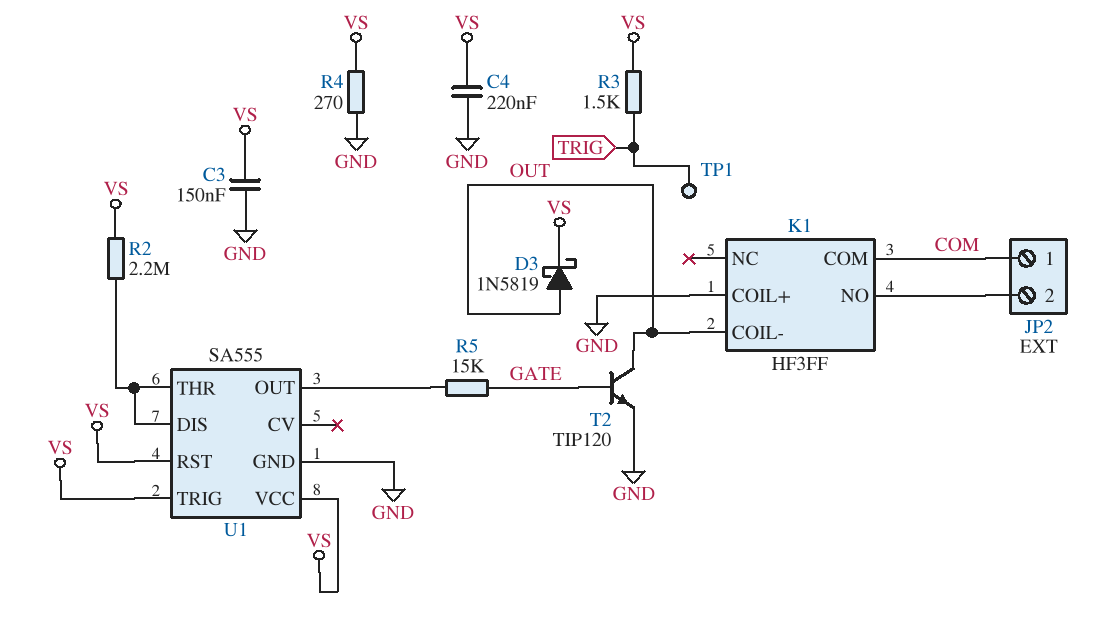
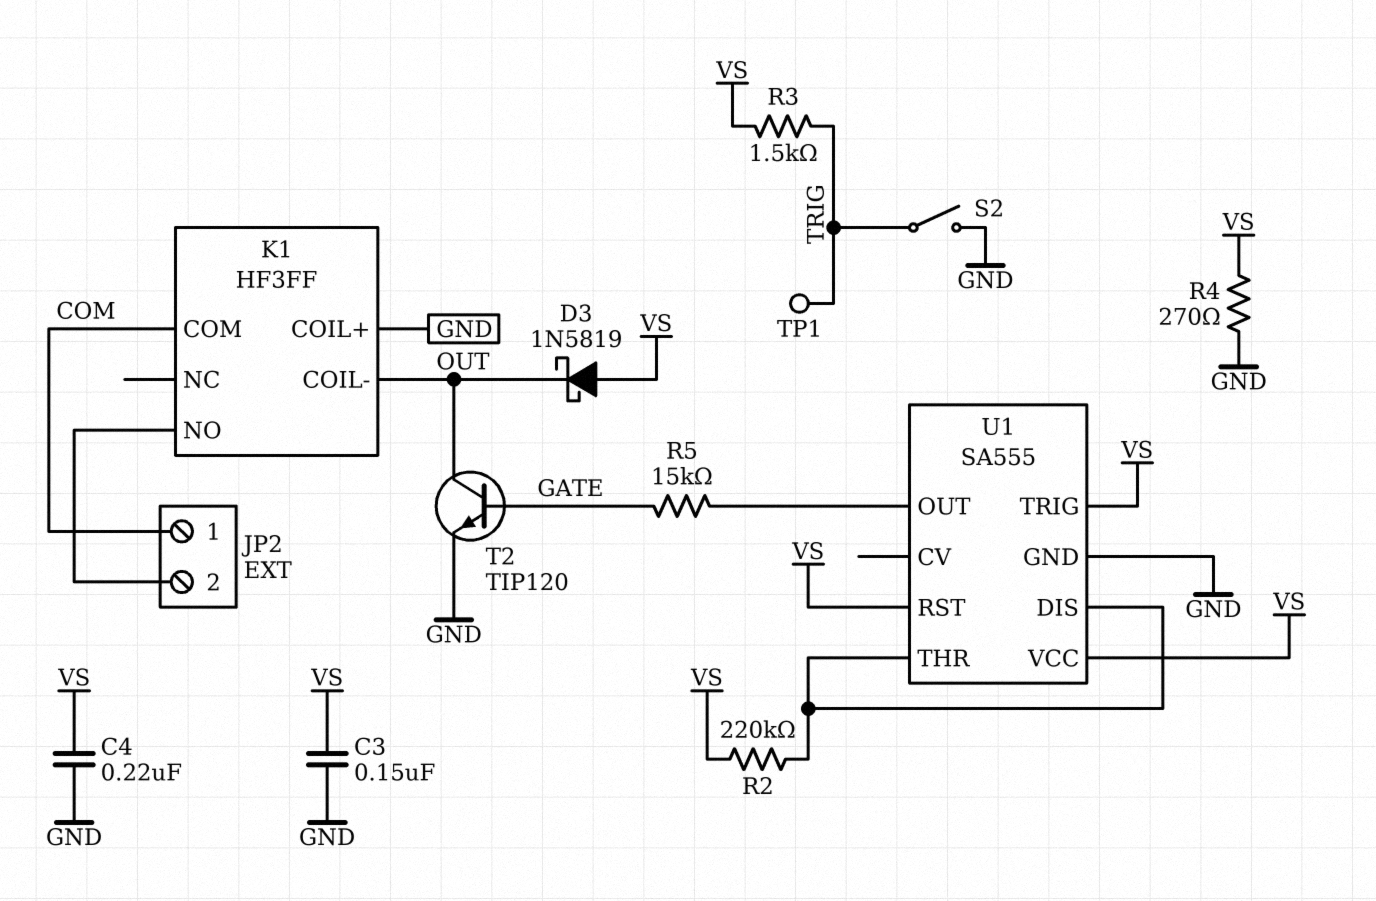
D3: schottky 1N5819 (A OUT, K VS) -> schottky 1N5819 (A VS, K OUT)
R2: 2.2M (U1/DIS, VS) -> 220k (U1/DIS, VS)
S2: none -> switch (GND, TRIG)

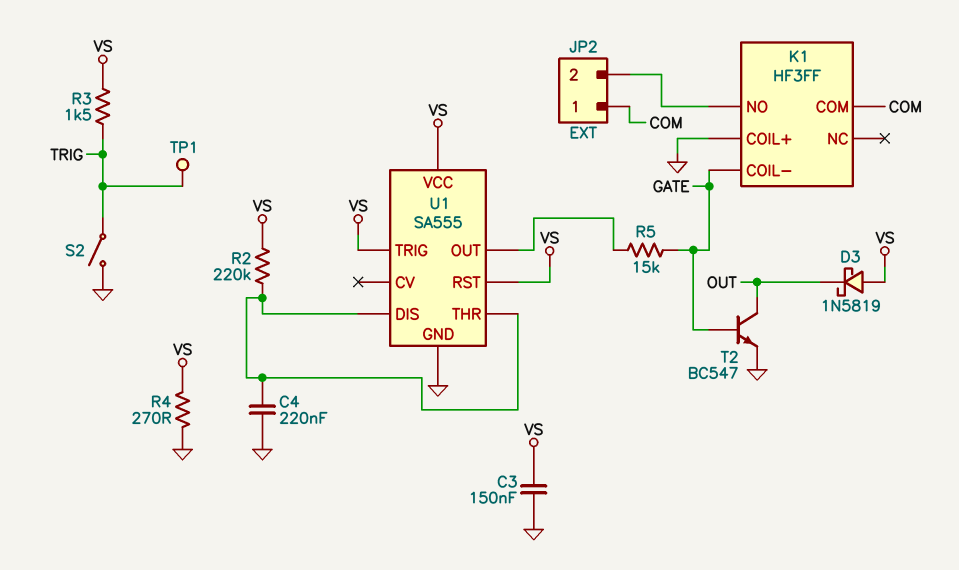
C4: 220nF (GND, VS) -> 220nF (GND, U1/DIS)
K1 pin COIL-: OUT -> GATE
T2: NPN TIP120 (B GATE, C OUT, E GND) -> NPN BC547 (B GATE, C OUT, E GND)

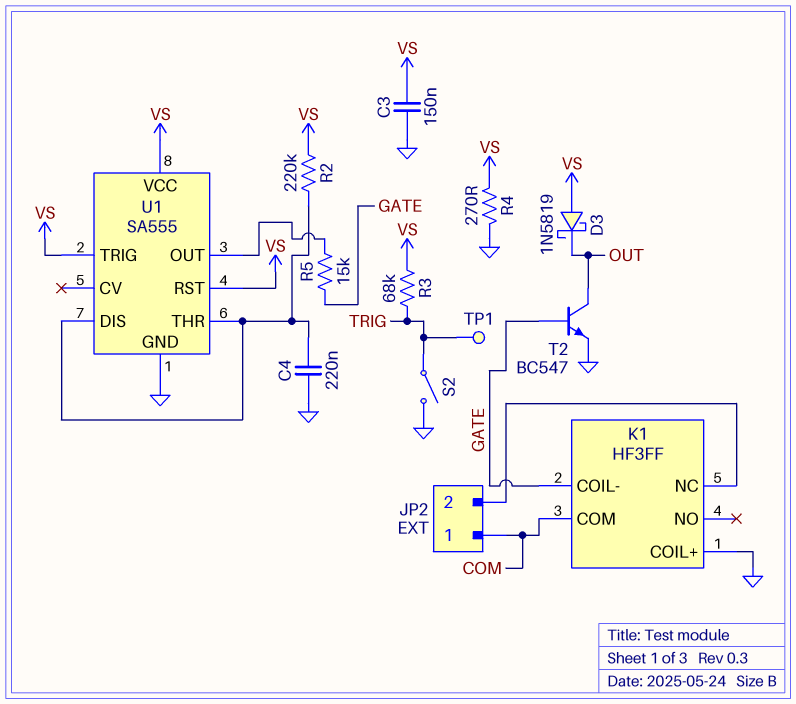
K1 pin NC: none -> JP2/2
K1 pin NO: JP2/2 -> none
R3: 1.5k (TRIG, VS) -> 68k (TRIG, VS)

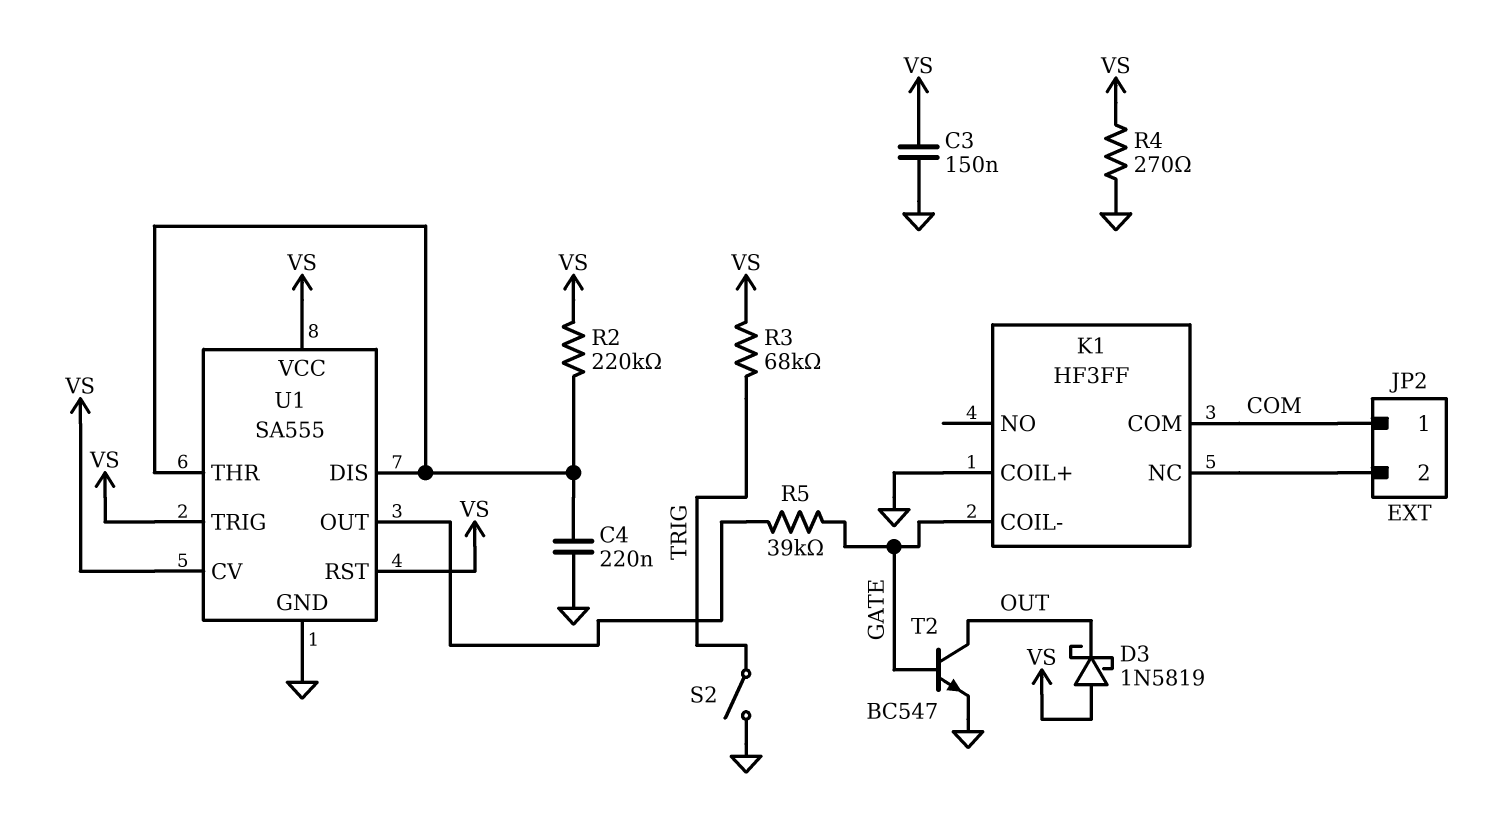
R5: 15k (GATE, U1/OUT) -> 39k (GATE, U1/OUT)
TP1: test point (TRIG) -> none
U1 pin CV: none -> VS

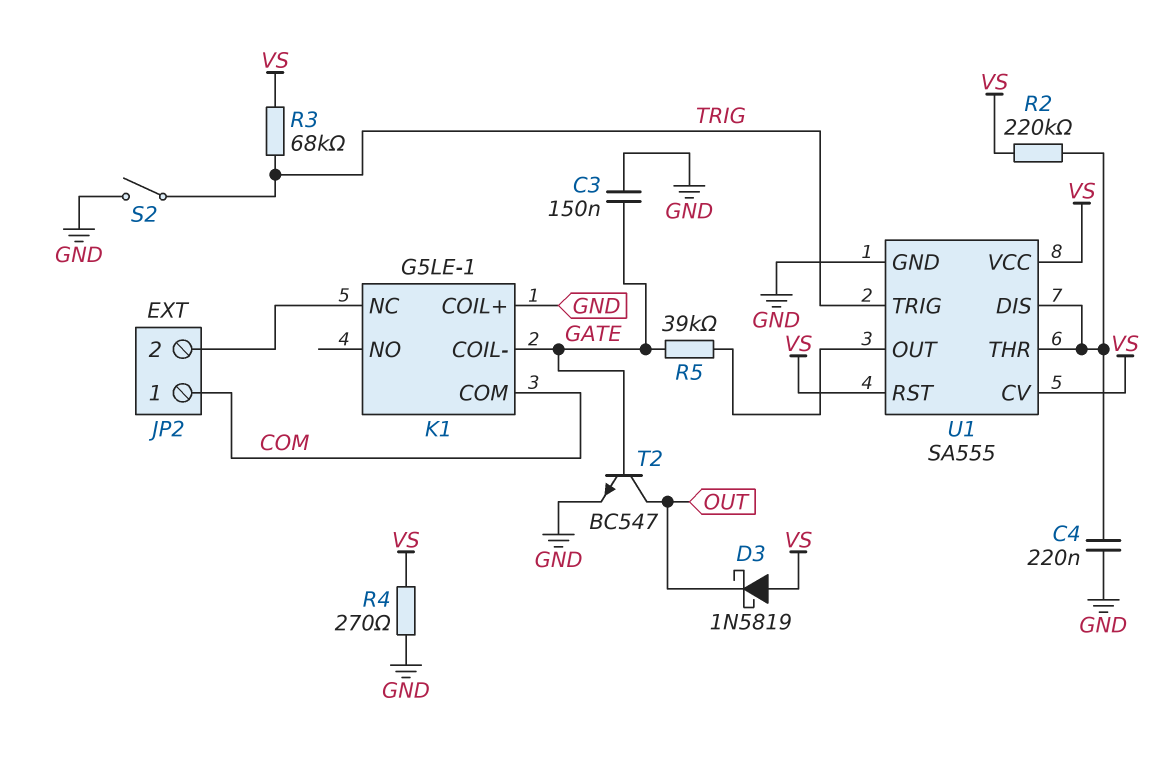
C3: 150nF (GND, VS) -> 150nF (GATE, GND)
K1: HF3FF -> G5LE-1
U1 pin TRIG: VS -> TRIG

